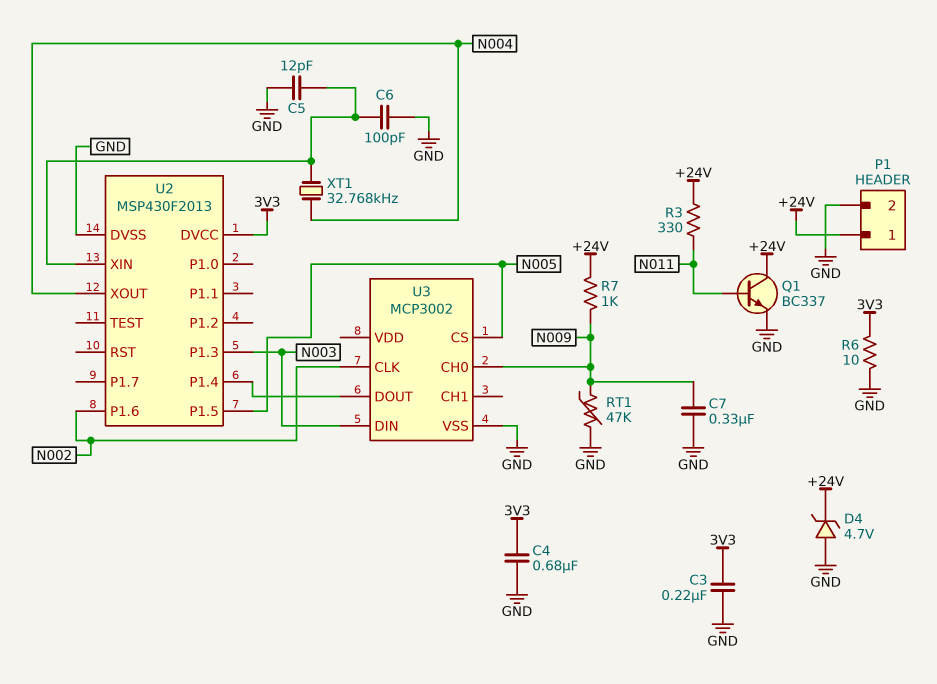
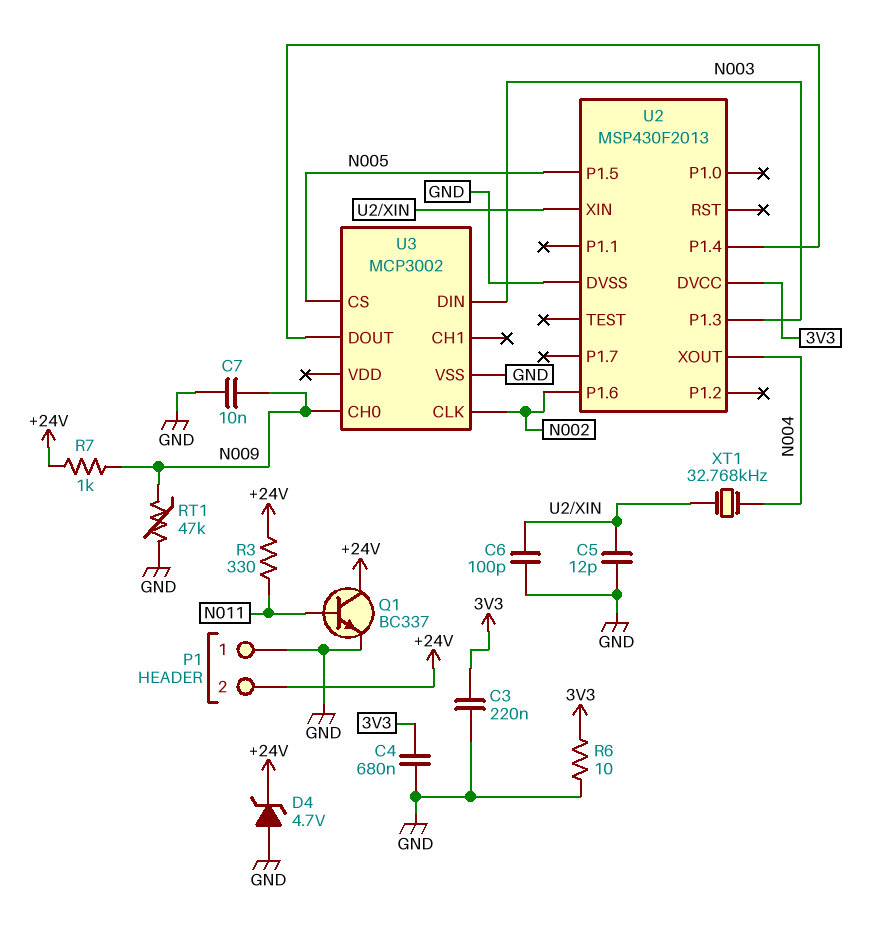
C7: 330nF (GND, N009) -> 10nF (GND, N009)
P1 pin 1: +24V -> GND
P1 pin 2: GND -> +24V

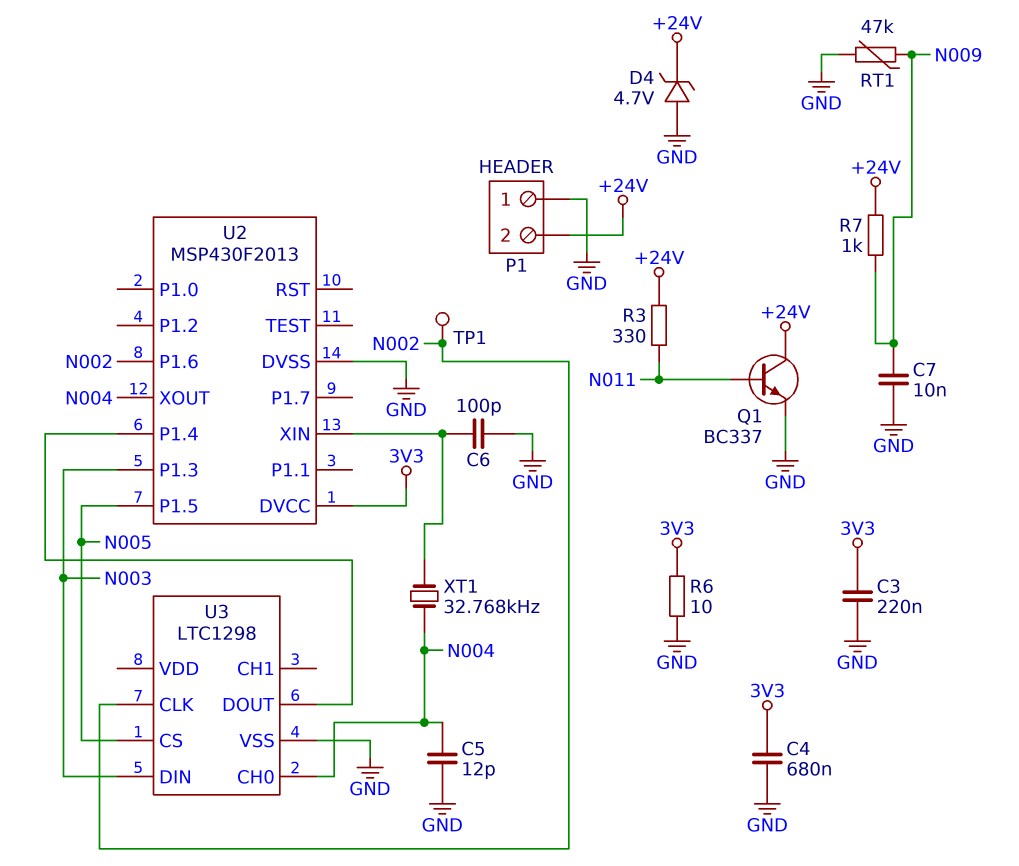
C5: 12pF (GND, U2/XIN) -> 12pF (GND, N004)
TP1: none -> test point (N002)
U3: MCP3002 -> LTC1298
U3 pin CH0: N009 -> N004

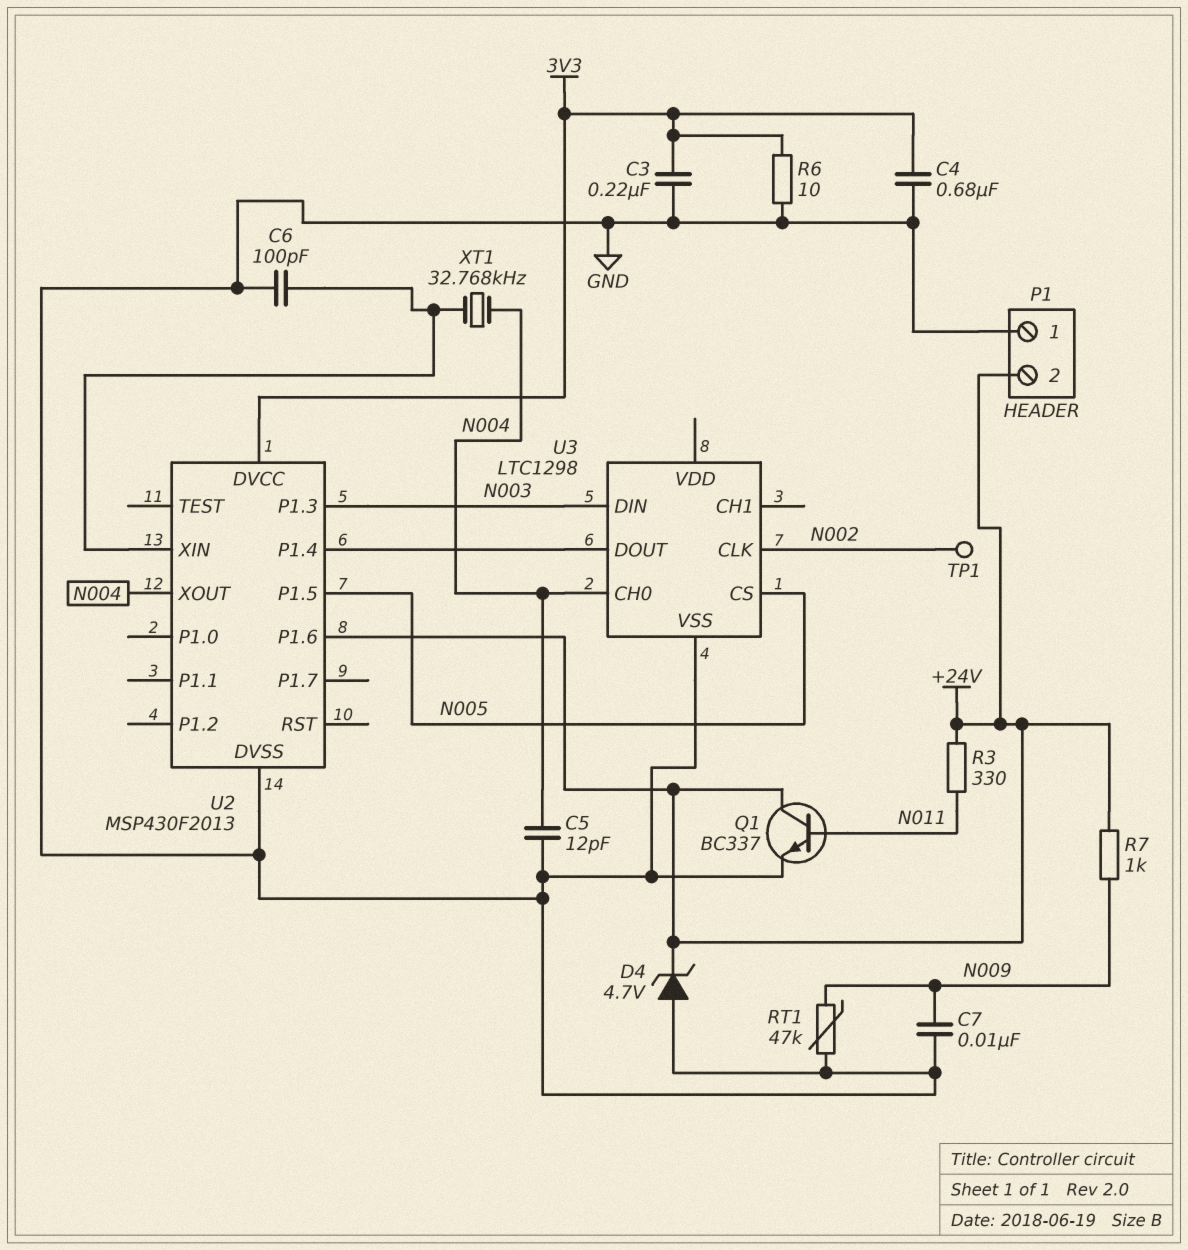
U2 pin P1.6: N002 -> +24V

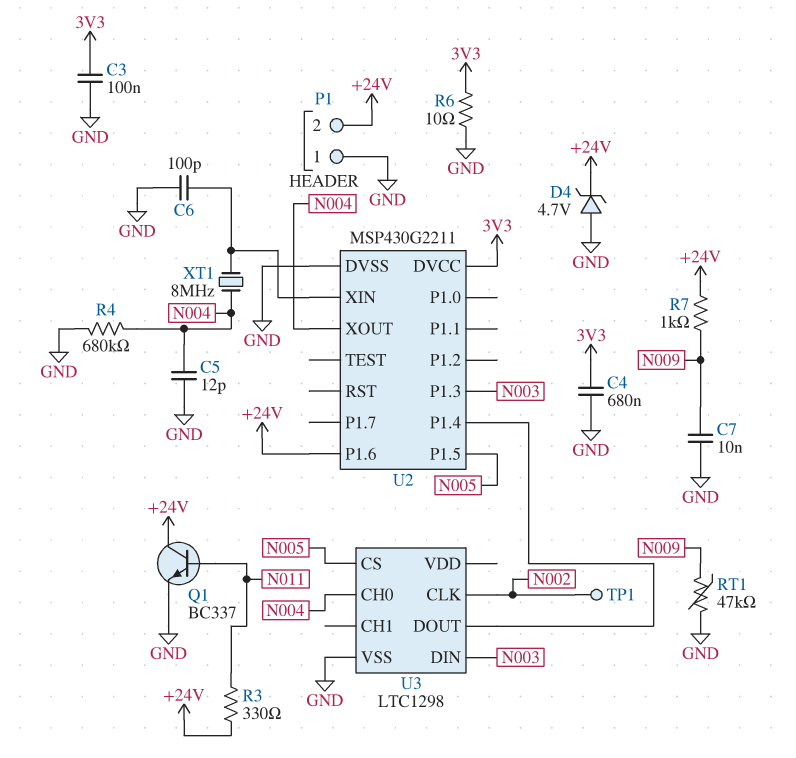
C3: 220nF (3V3, GND) -> 100nF (3V3, GND)
R4: none -> 680k (GND, N004)
U2: MSP430F2013 -> MSP430G2211
XT1: 32.768kHz (N004, U2/XIN) -> 8MHz (N004, U2/XIN)

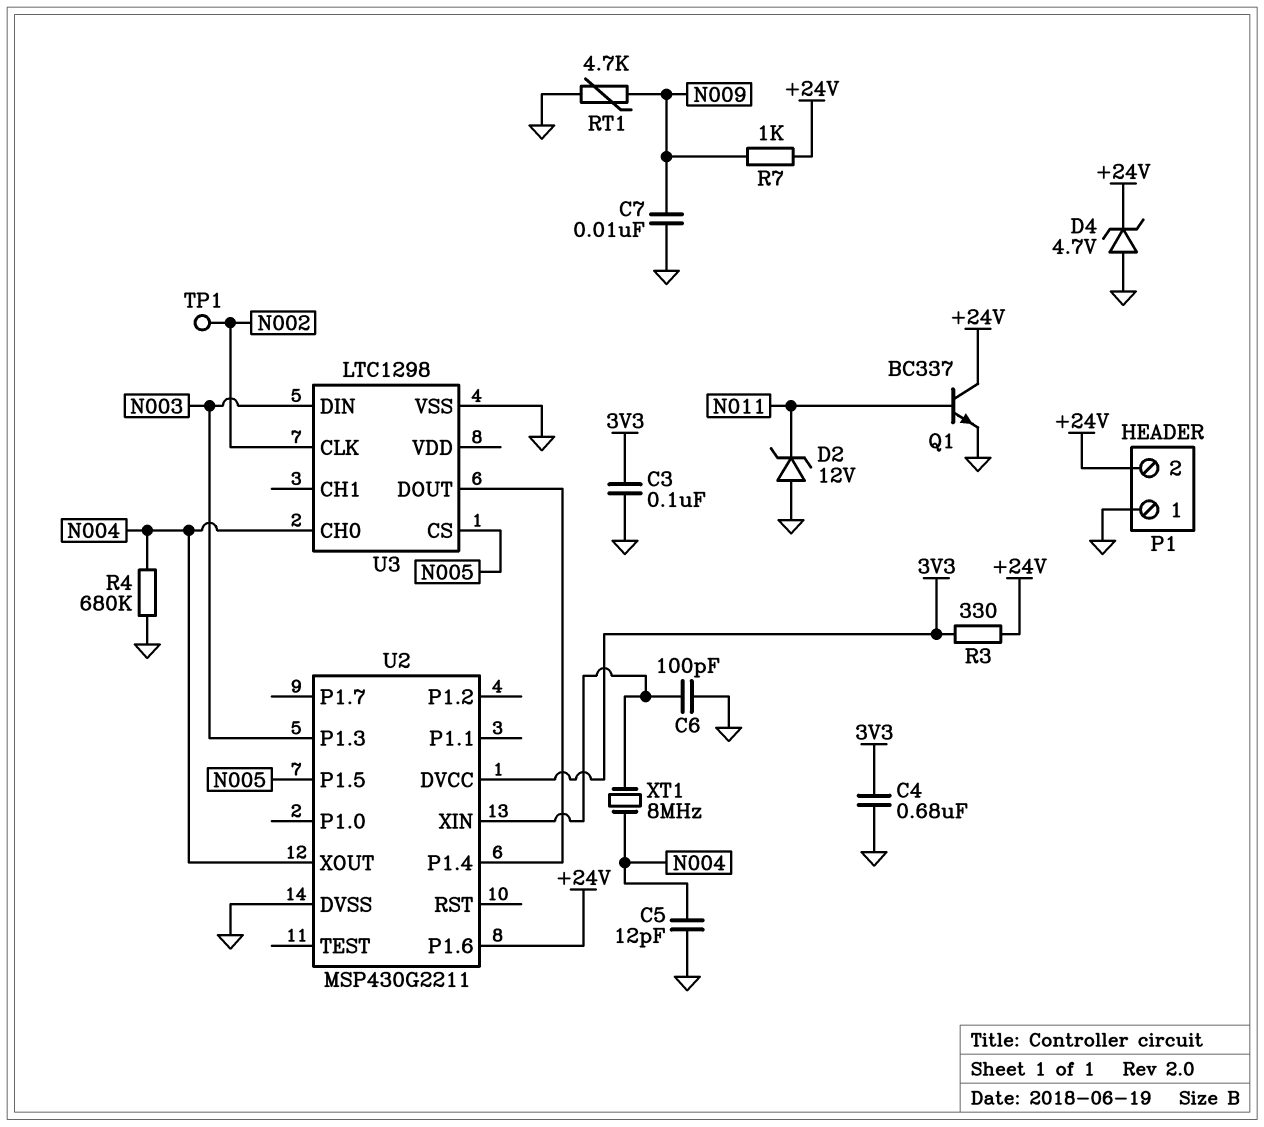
D2: none -> zener 12V (A GND, K N011)
R3: 330 (+24V, N011) -> 330 (+24V, 3V3)
R6: 10 (3V3, GND) -> none
RT1: 47k (GND, N009) -> 4.7k (GND, N009)

